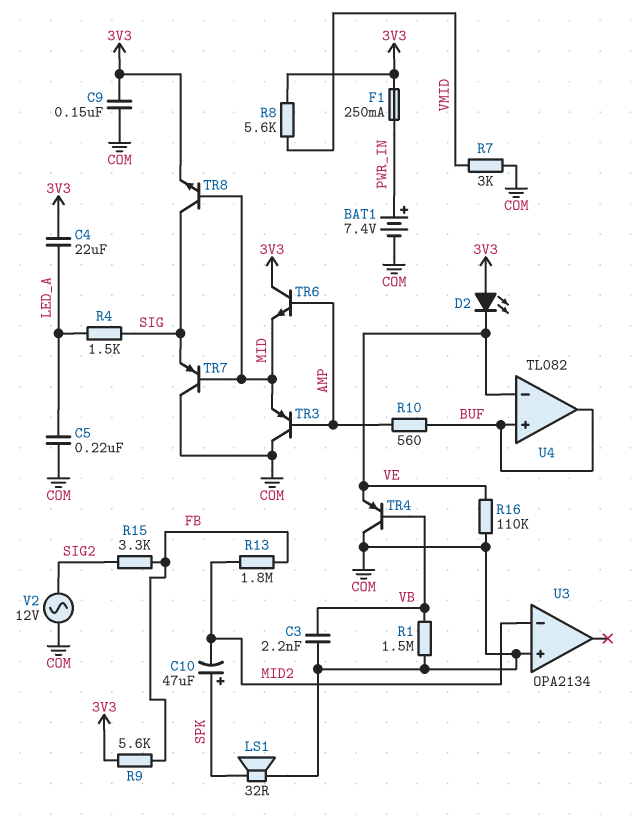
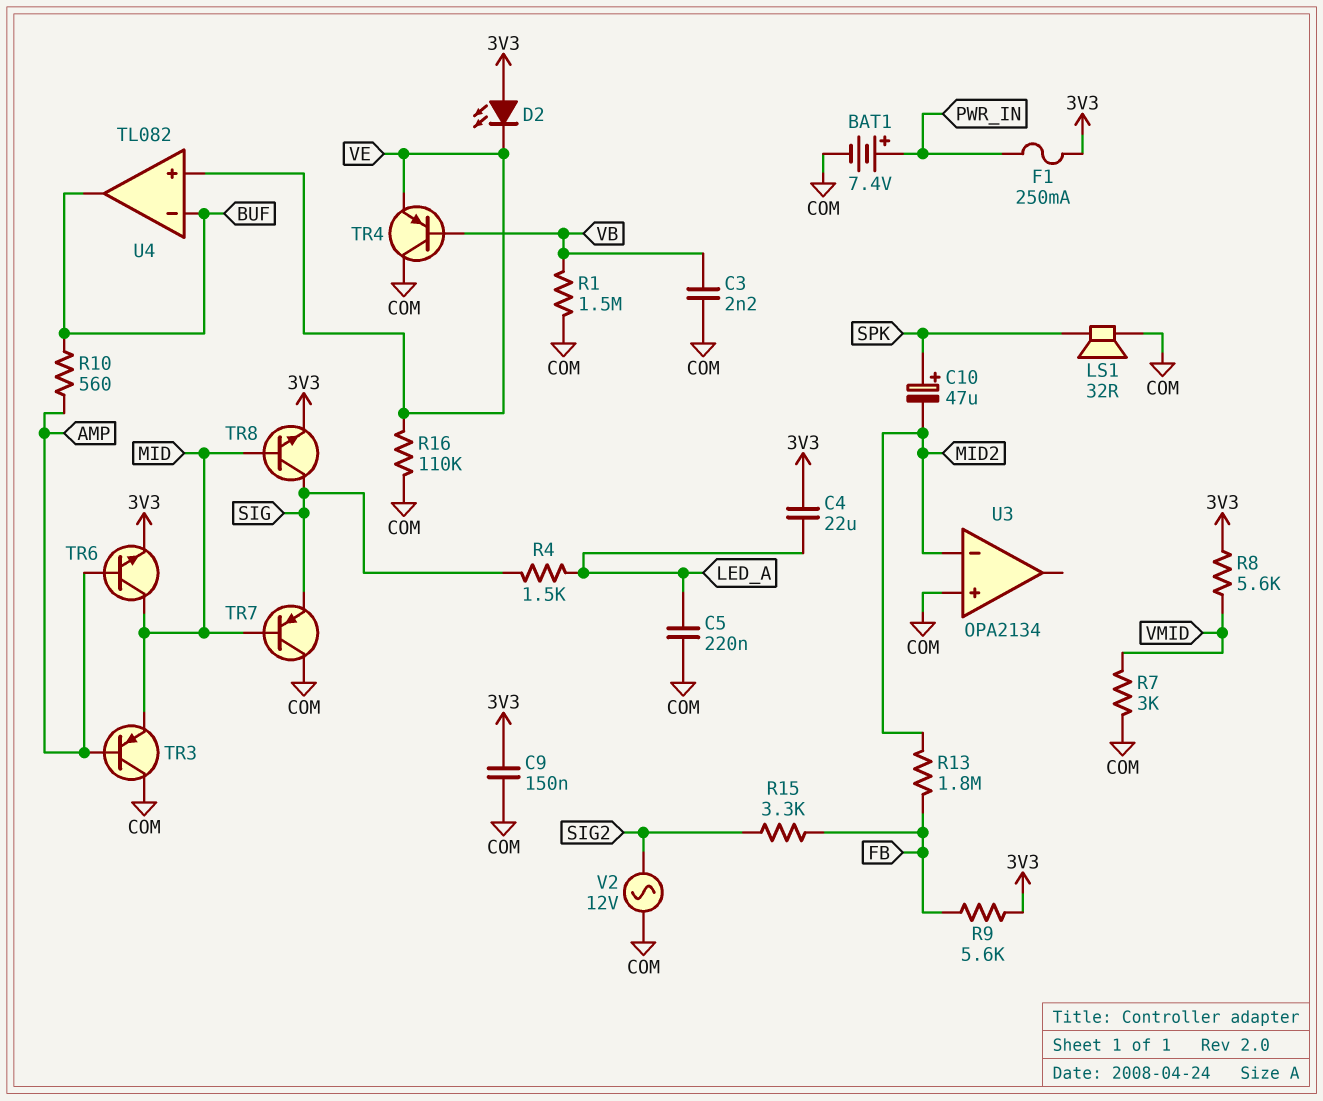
TR6: NPN (B AMP, C 3V3, E MID) -> NPN (B AMP, C MID, E 3V3)
U4 pin in+: BUF -> VE
U4 pin in-: VE -> BUF

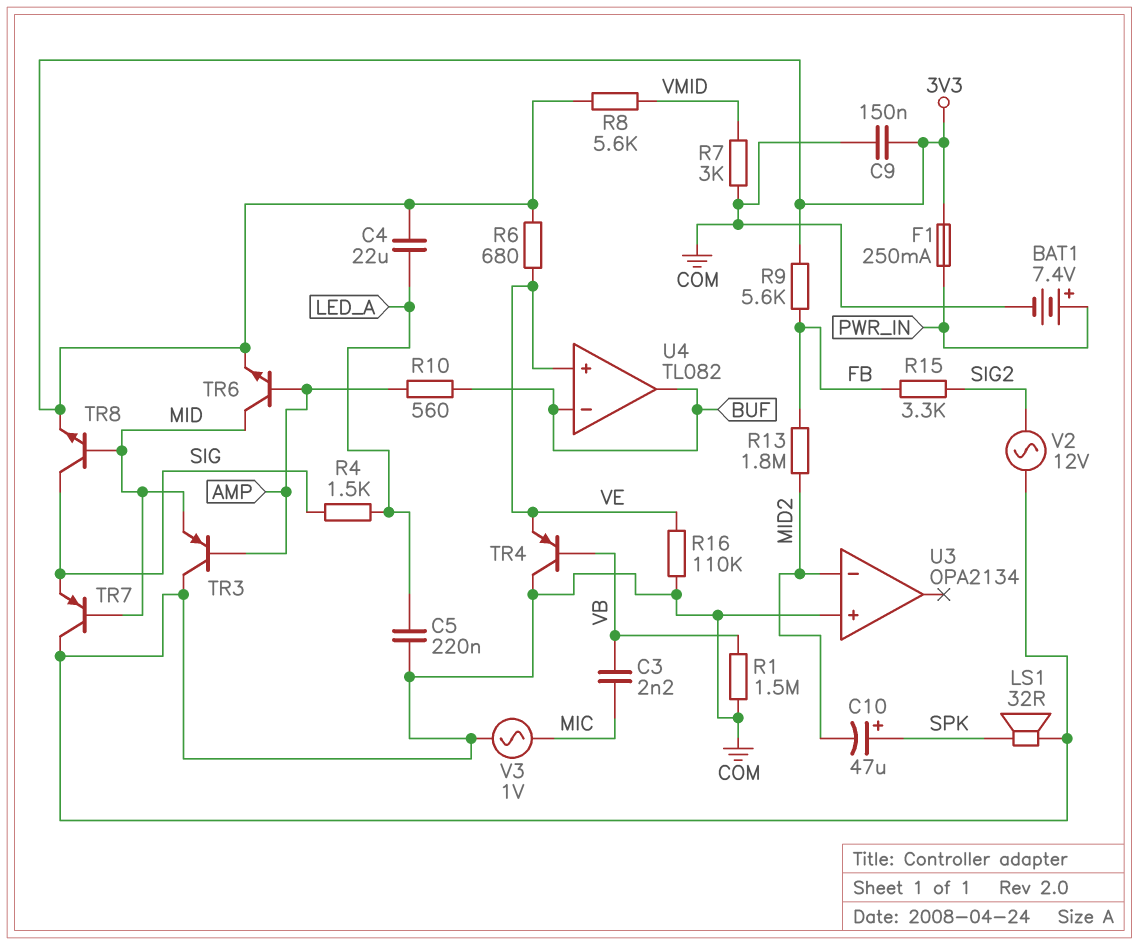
C3: 2.2nF (COM, VB) -> 2.2nF (MIC, VB)
D2: LED (A 3V3, K VE) -> none
R6: none -> 680 (3V3, VE)
V3: none -> AC 1V (COM, MIC)

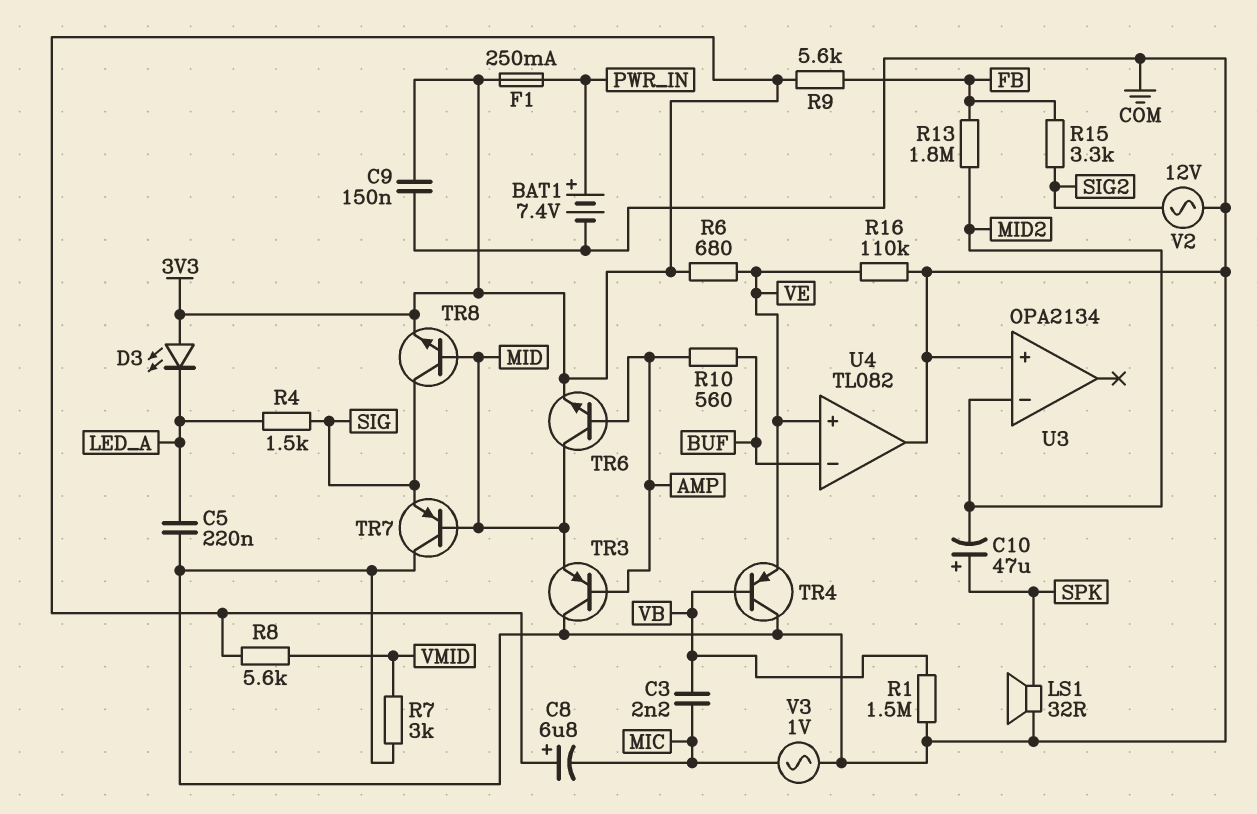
C4: 22uF (3V3, LED_A) -> none
C8: none -> 6.8uF (plus 3V3, minus MIC)
D3: none -> LED (A 3V3, K LED_A)
U4 pin out: BUF -> COM

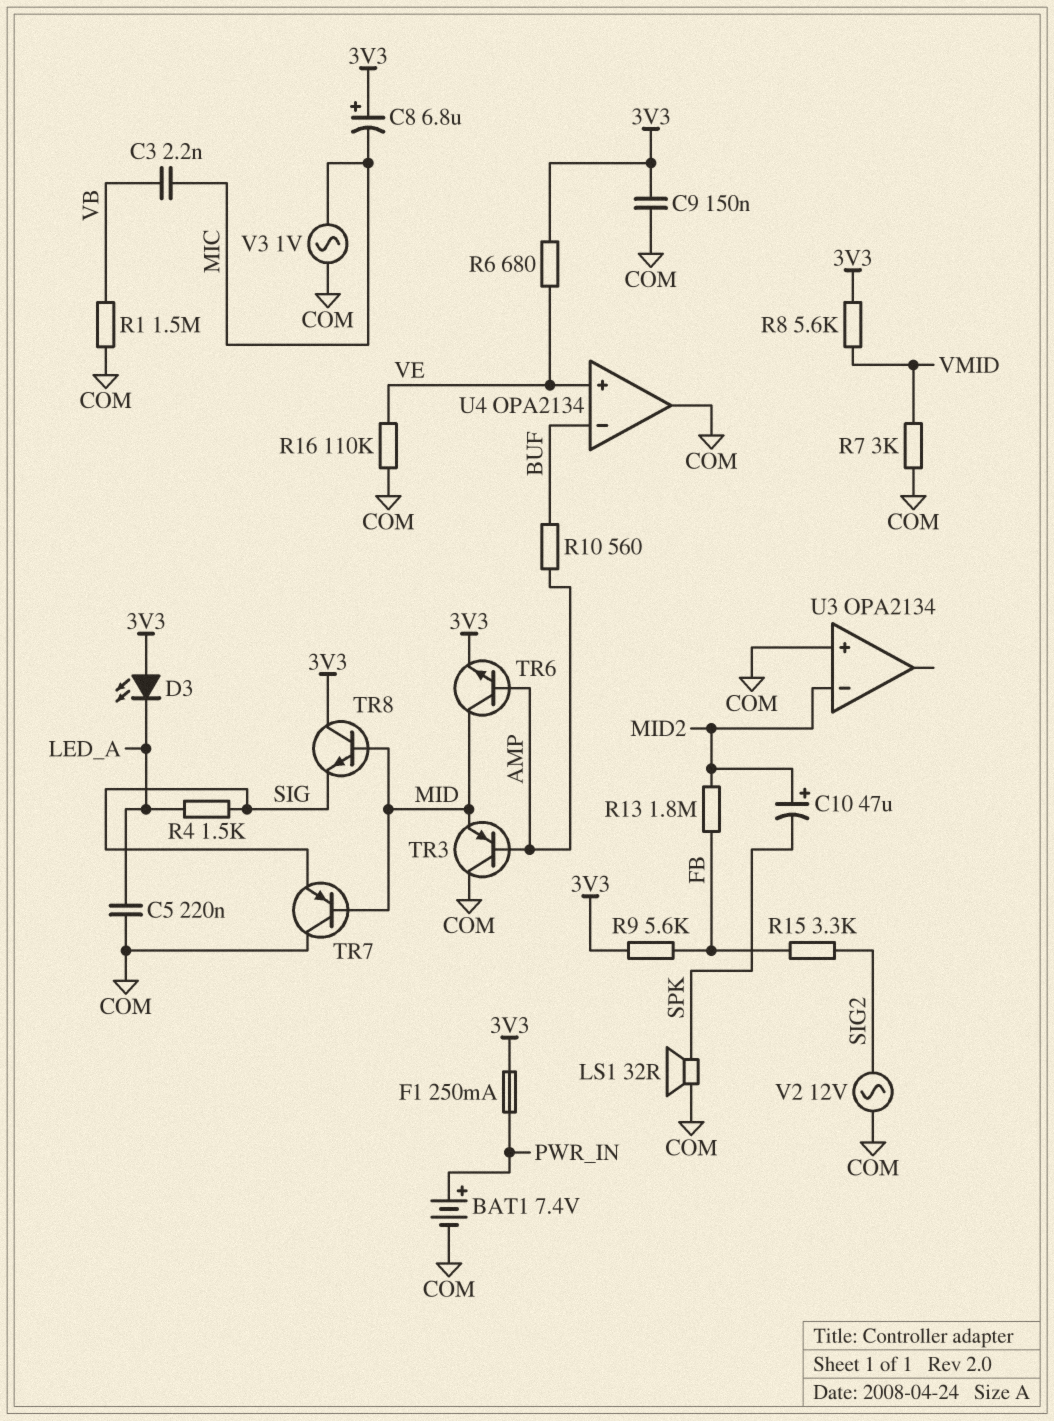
C10: 47uF (plus SPK, minus MID2) -> 47uF (plus MID2, minus SPK)
TR4: PNP (B VB, C COM, E VE) -> none
TR8: NPN (B MID, C SIG, E 3V3) -> NPN (B MID, C 3V3, E SIG)
U4: TL082 -> OPA2134

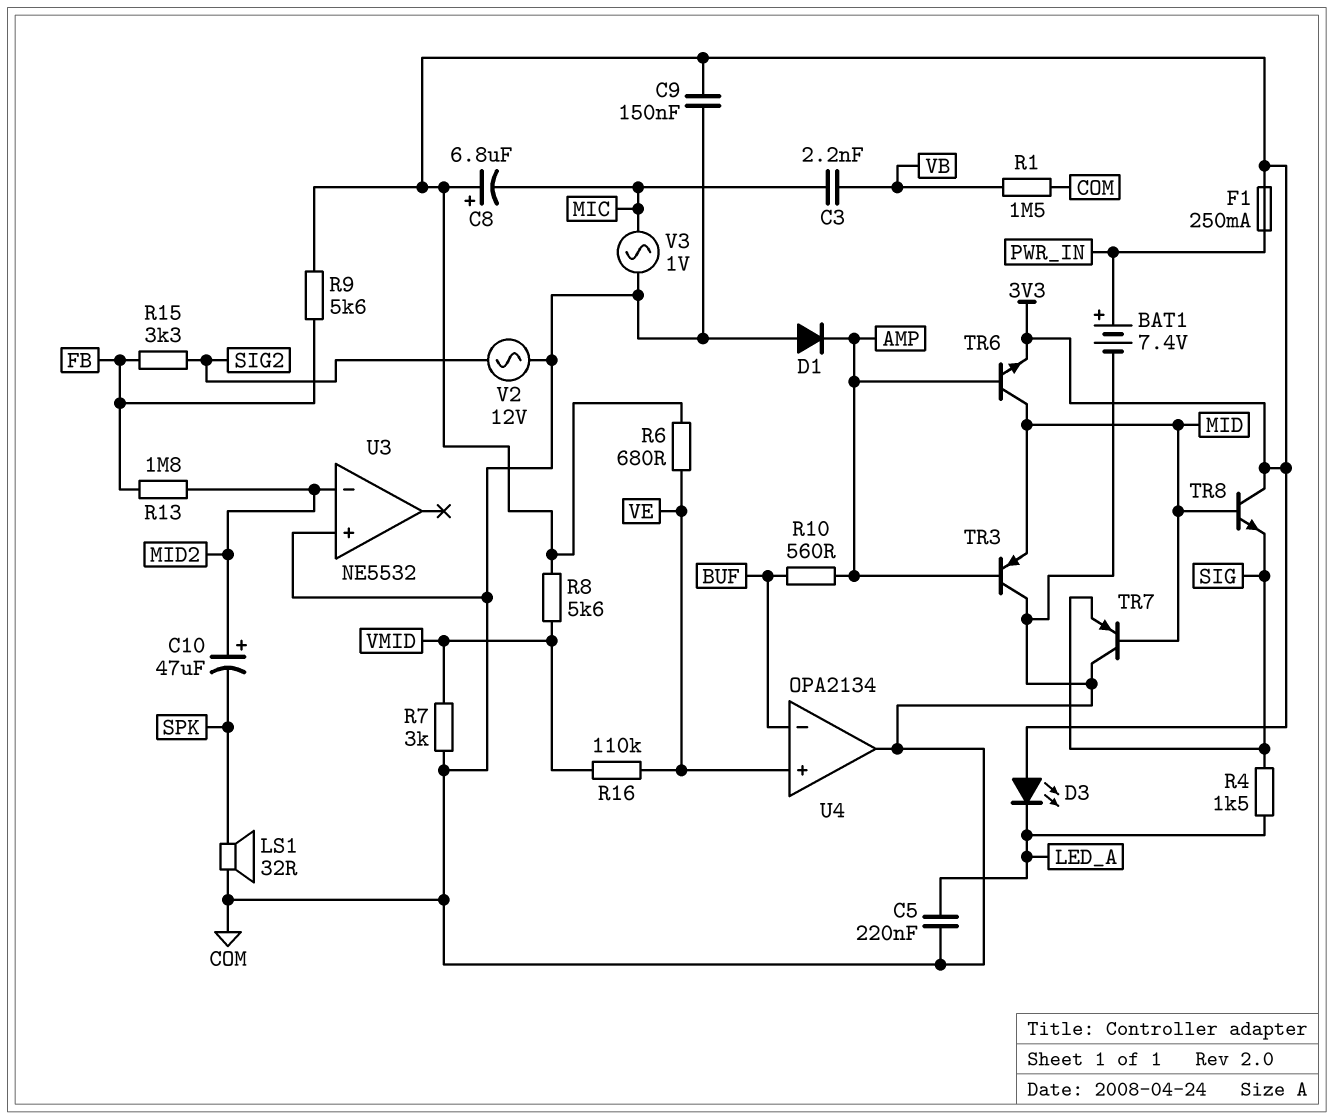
D1: none -> diode (A COM, K AMP)
R16: 110k (COM, VE) -> 110k (VE, VMID)
U3: OPA2134 -> NE5532

